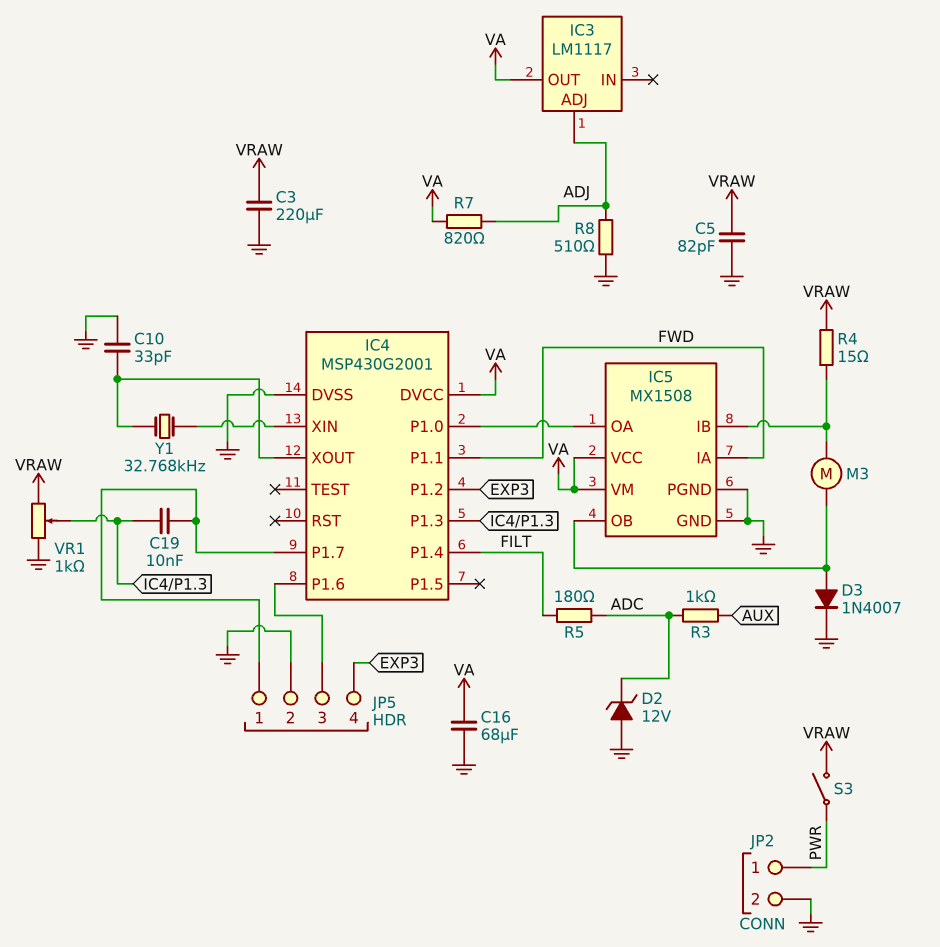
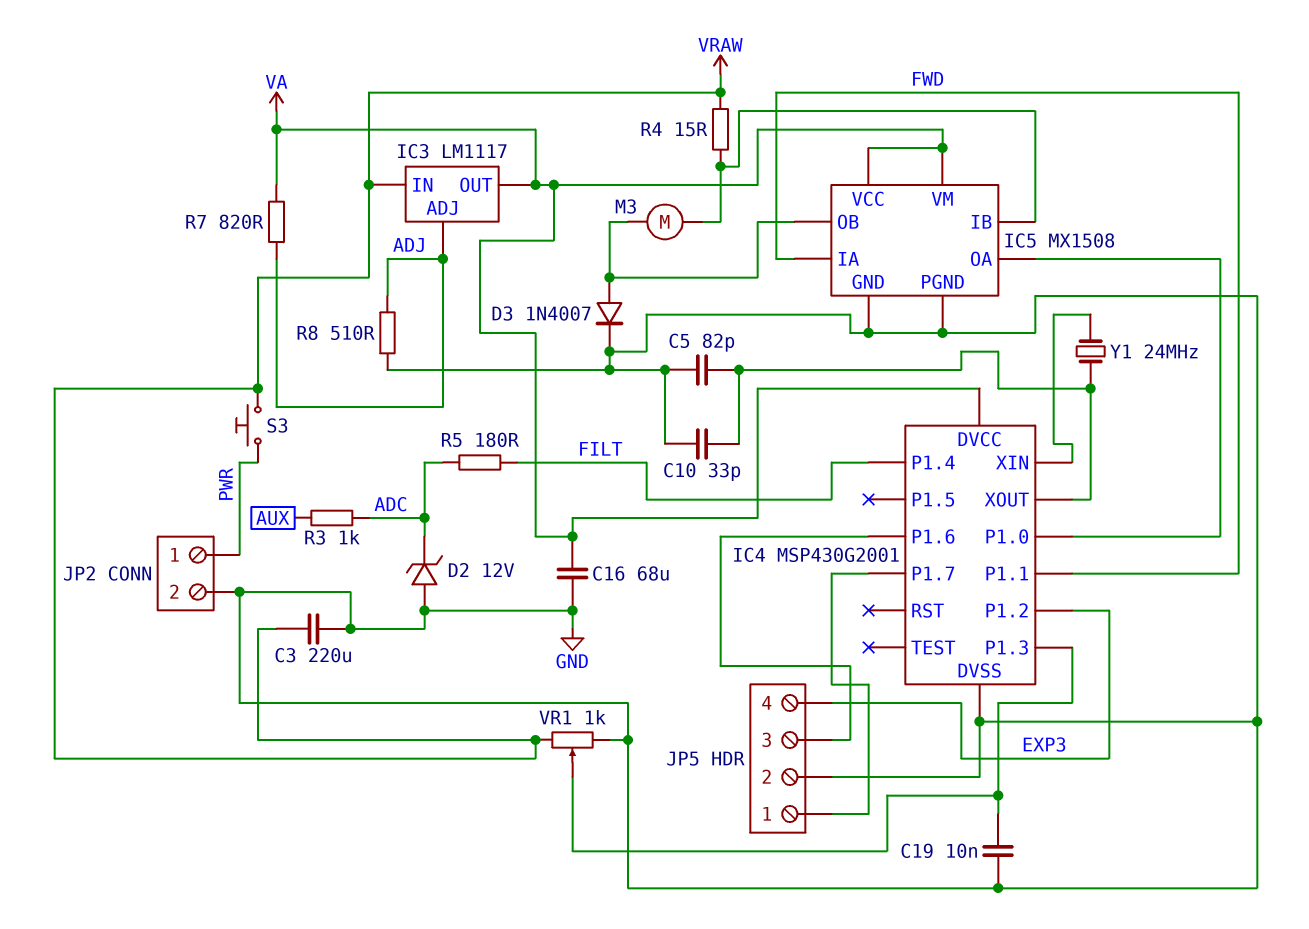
C5: 82pF (GND, VRAW) -> 82pF (GND, IC4/XOUT)
C19: 10nF (IC4/P1.3, IC4/P1.7) -> 10nF (GND, IC4/P1.3)
IC3 pin IN: none -> VRAW
S3: switch (PWR, VRAW) -> button (PWR, VRAW)
Y1: 32.768kHz (IC4/XIN, IC4/XOUT) -> 24MHz (IC4/XIN, IC4/XOUT)

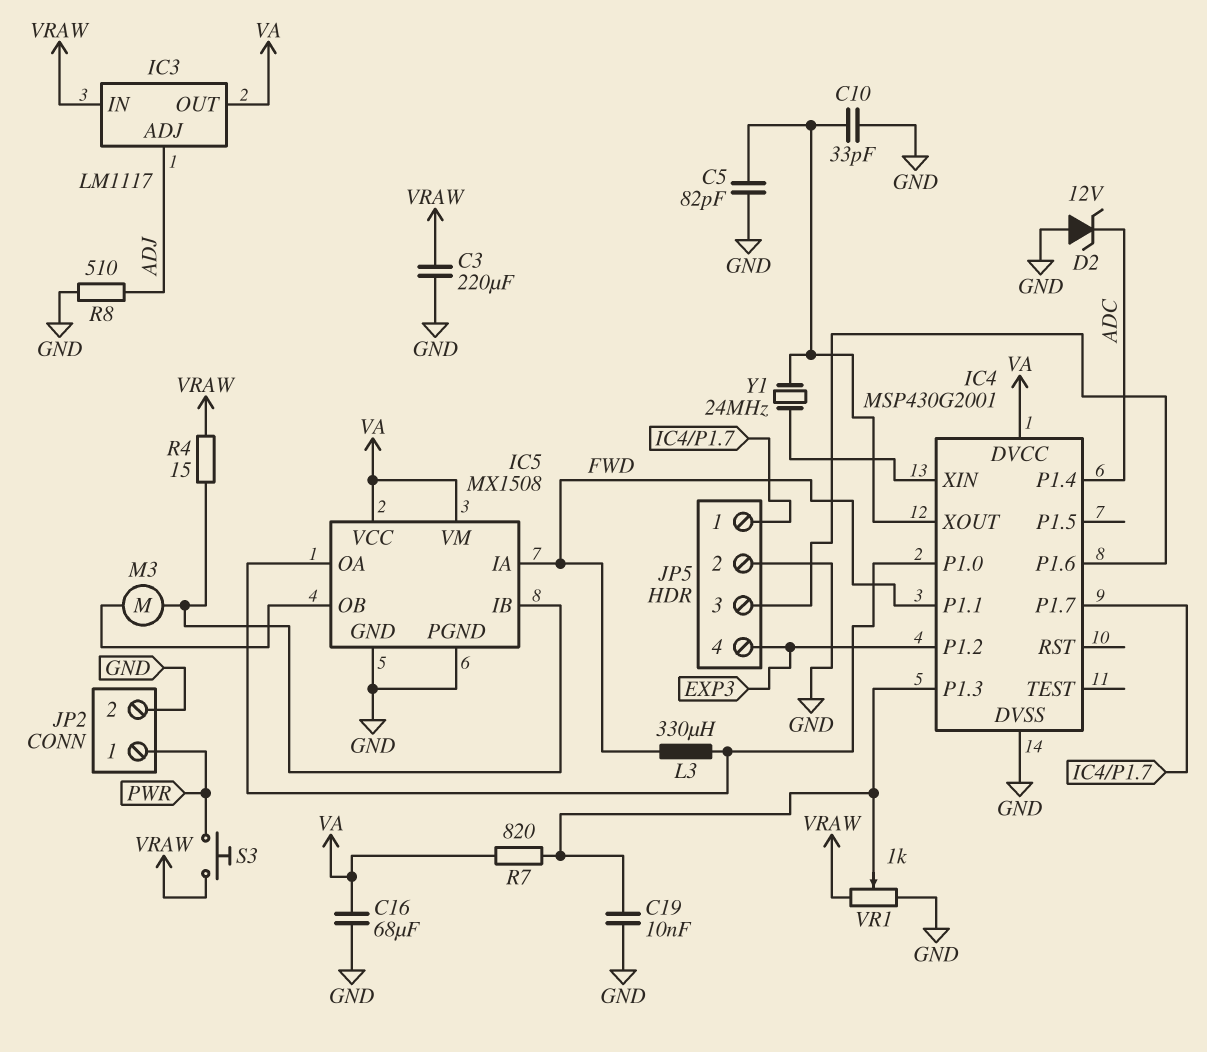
D3: diode 1N4007 (A IC5/OB, K GND) -> none
IC4 pin P1.4: FILT -> ADC
L3: none -> 330uH (FWD, IC4/P1.0)
R3: 1k (ADC, AUX) -> none
R5: 180 (ADC, FILT) -> none
R7: 820 (ADJ, VA) -> 820 (IC4/P1.3, VA)

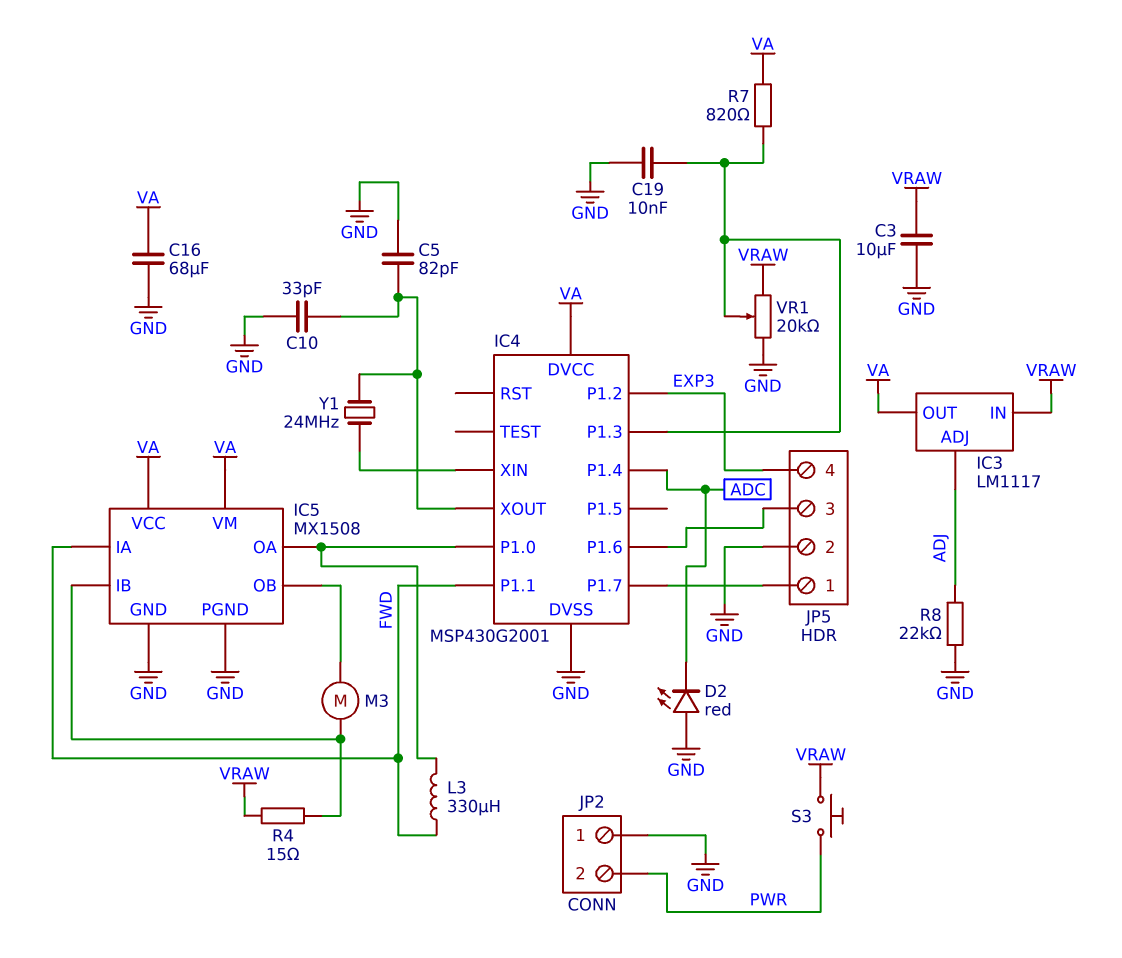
C3: 220uF (GND, VRAW) -> 10uF (GND, VRAW)
D2: zener 12V (A GND, K ADC) -> LED red (A GND, K ADC)
JP2 pin 1: PWR -> GND
JP2 pin 2: GND -> PWR
R8: 510 (ADJ, GND) -> 22k (ADJ, GND)
VR1: 1k (GND, VRAW, wiper IC4/P1.3) -> 20k (GND, VRAW, wiper IC4/P1.3)

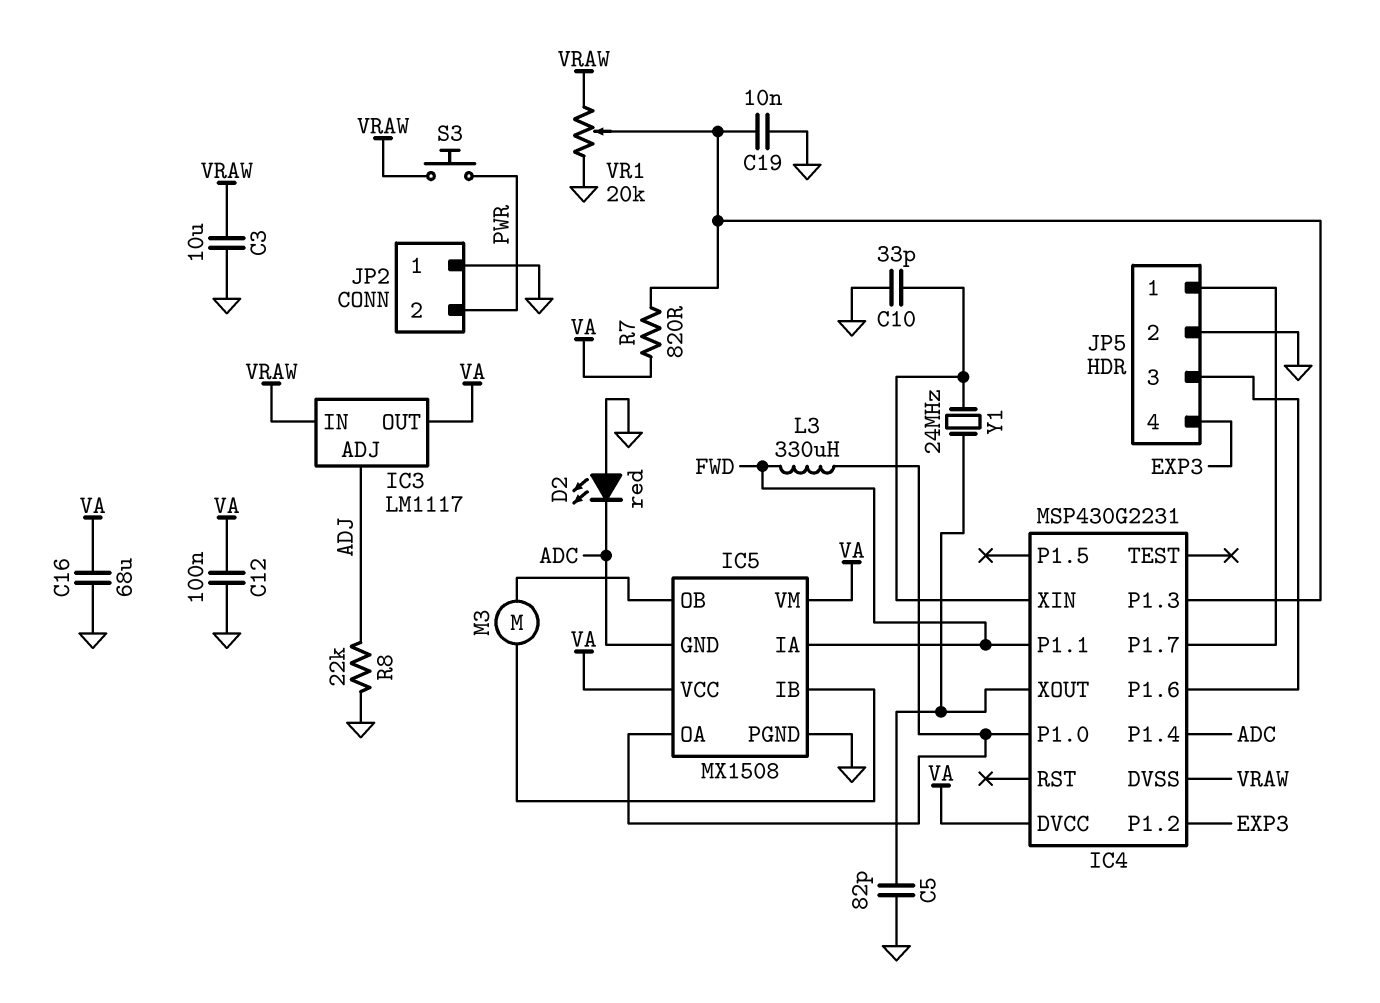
C10: 33pF (GND, IC4/XOUT) -> 33pF (GND, IC4/XIN)
C12: none -> 100nF (GND, VA)
IC4: MSP430G2001 -> MSP430G2231
IC4 pin DVSS: GND -> VRAW
IC5 pin GND: GND -> ADC
R4: 15 (IC5/IB, VRAW) -> none

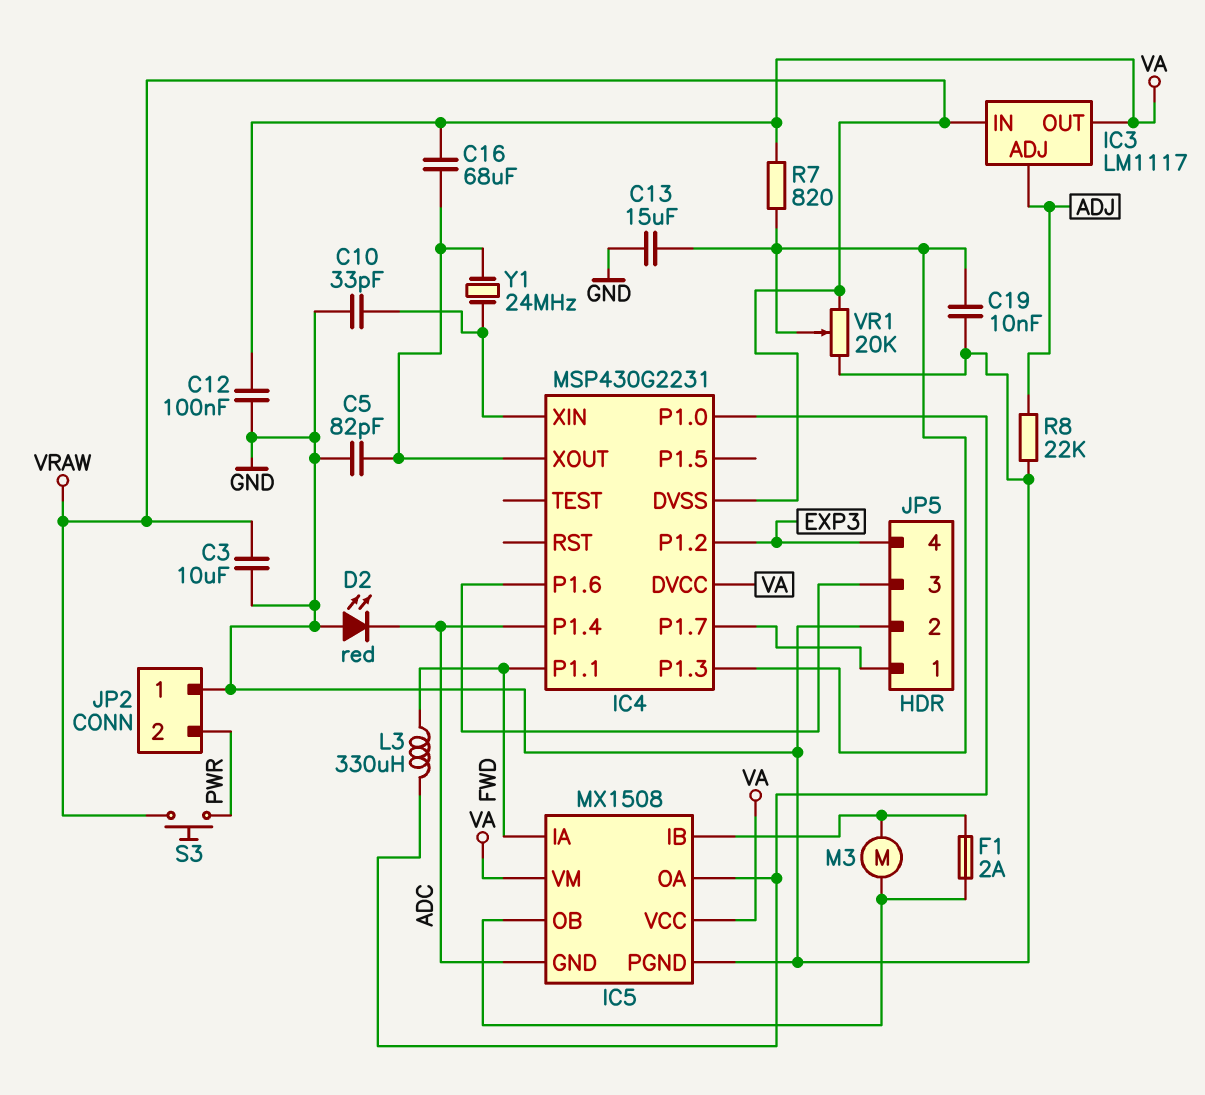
C13: none -> 15uF (GND, IC4/P1.3)
C16: 68uF (GND, VA) -> 68uF (IC4/XOUT, VA)
F1: none -> 2A (IC5/IB, IC5/OB)

